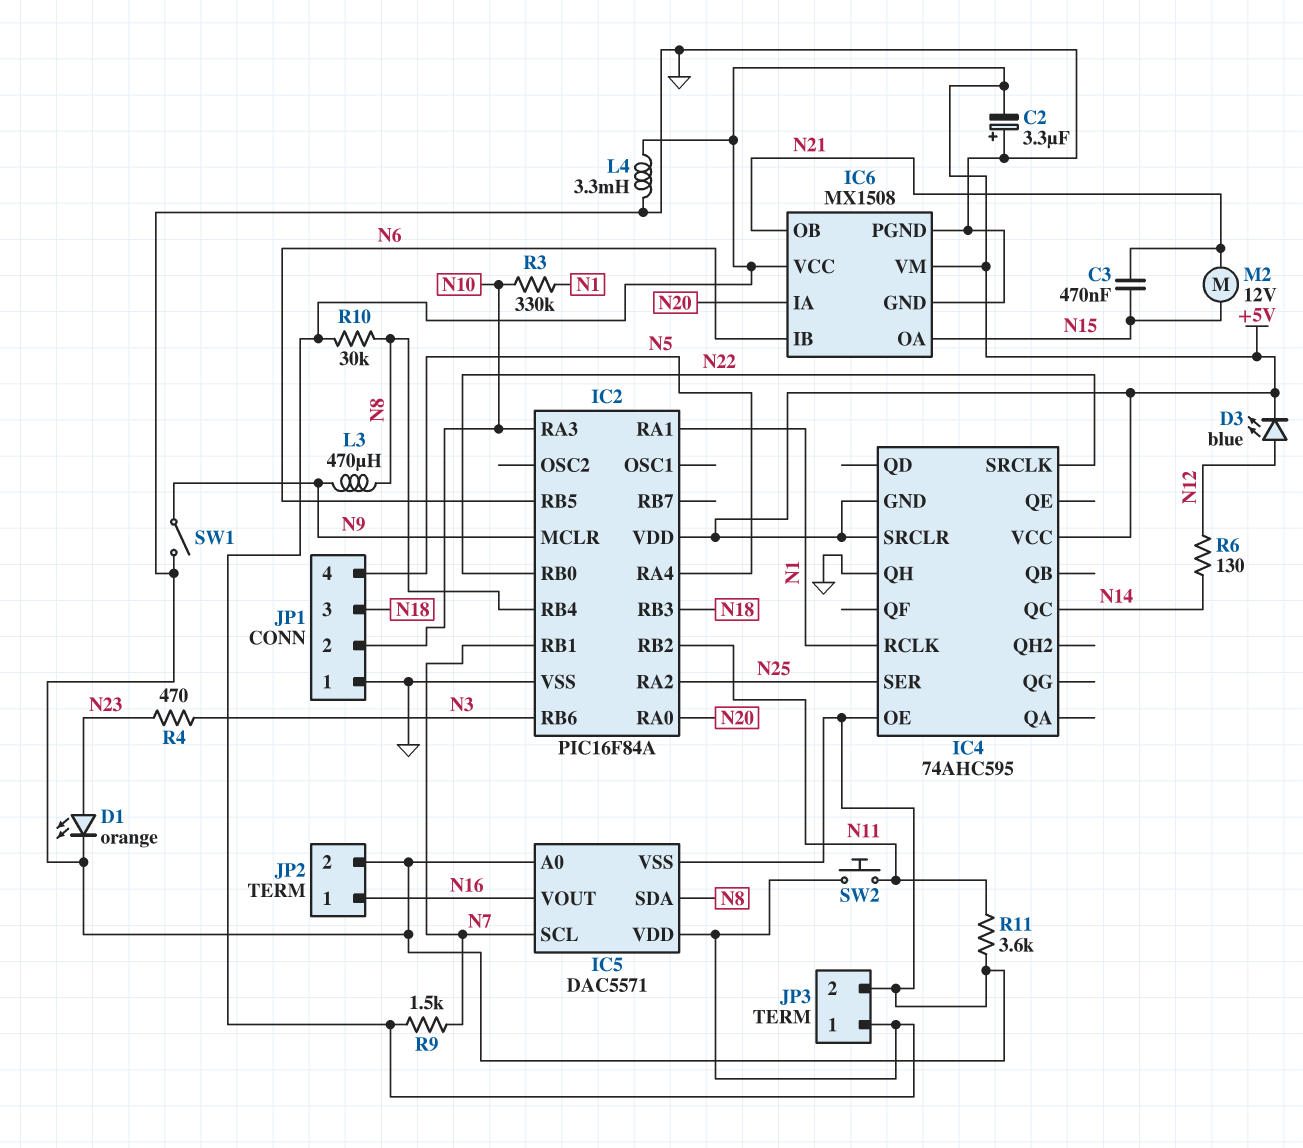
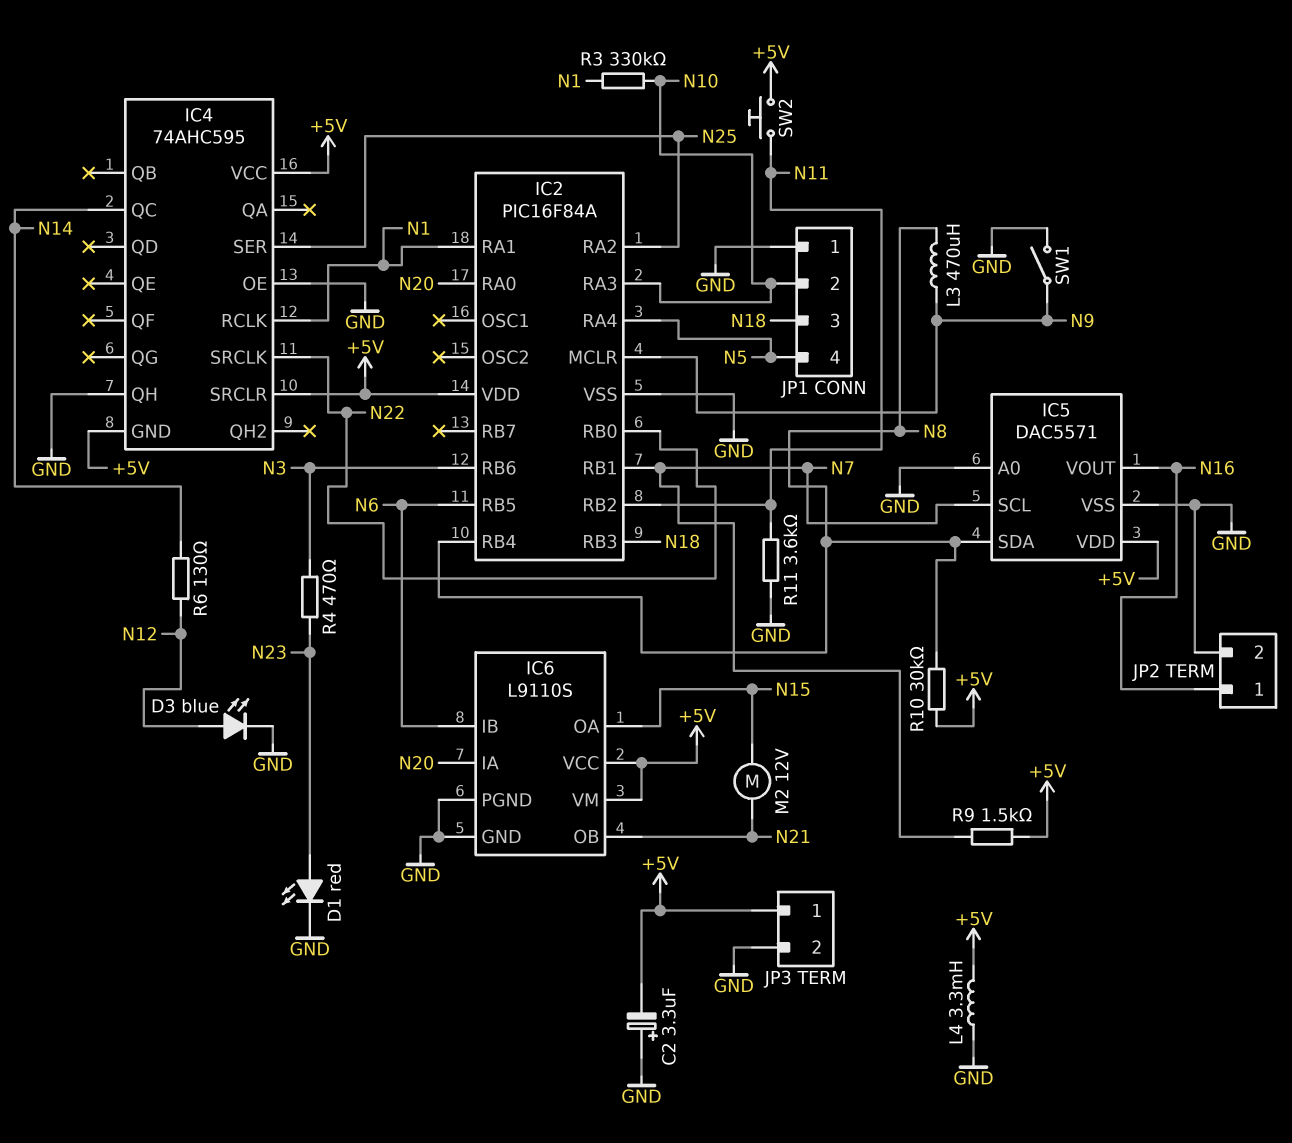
C3: 470nF (N15, N21) -> none
D1: LED orange (A N23, K GND) -> LED red (A N23, K GND)
D3: LED blue (A N12, K +5V) -> LED blue (A N12, K GND)
IC6: MX1508 -> L9110S

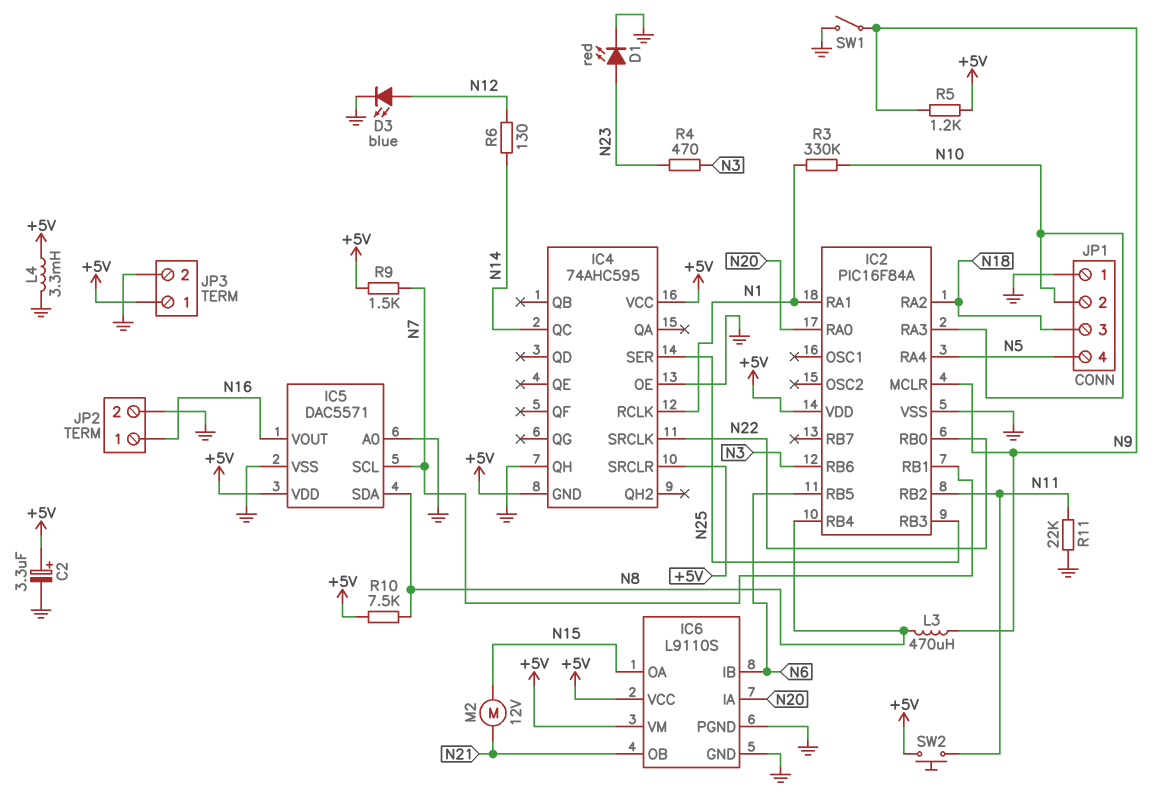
C2: 3.3uF (plus GND, minus +5V) -> 3.3uF (plus +5V, minus GND)
IC2 pin RA2: N25 -> N18
IC2 pin RB3: N18 -> N25
R5: none -> 1.2k (+5V, N9)
R10: 30k (+5V, N8) -> 7.5k (+5V, N8)
R11: 3.6k (GND, N11) -> 22k (GND, N11)

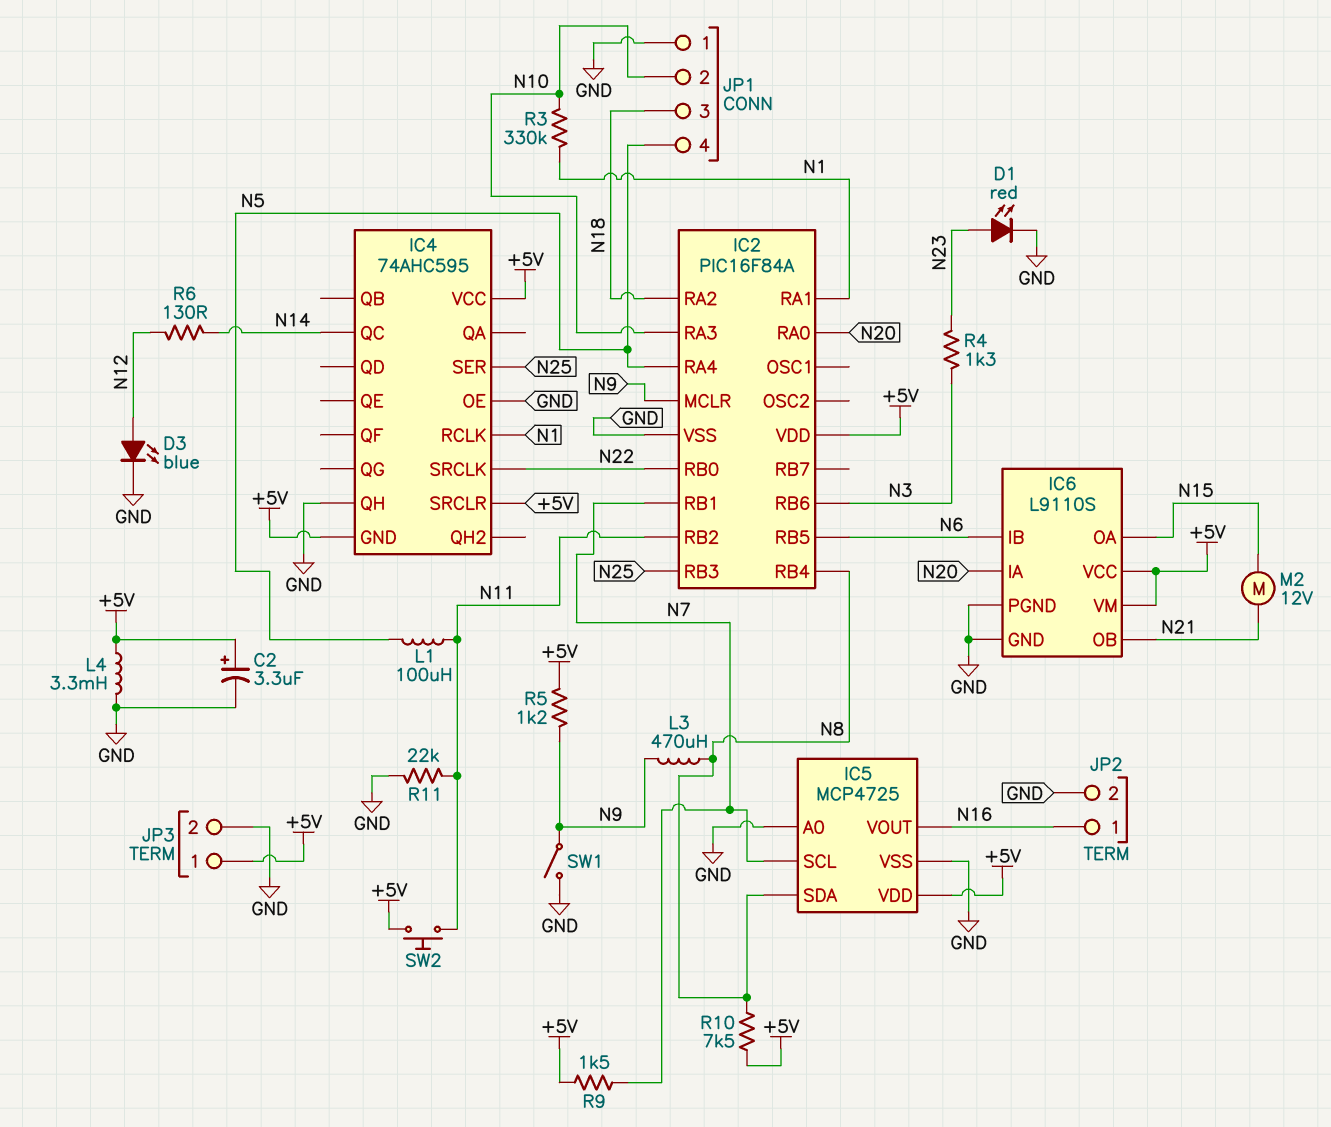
IC5: DAC5571 -> MCP4725
L1: none -> 100uH (N5, N11)
R4: 470 (N3, N23) -> 1.3k (N3, N23)

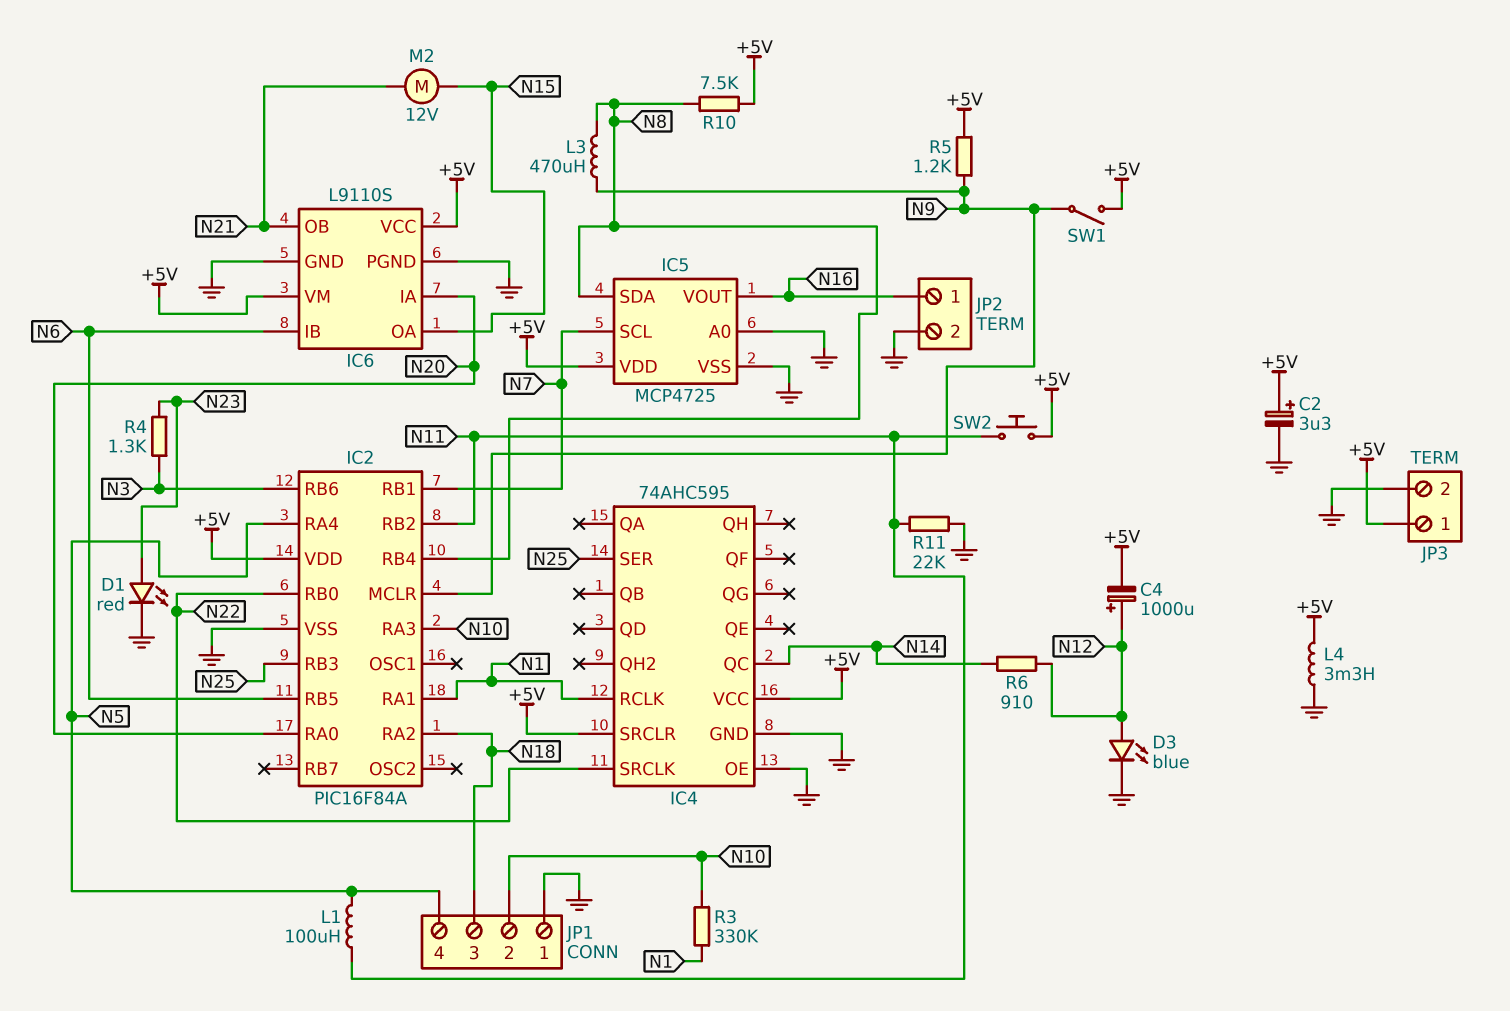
C4: none -> 1000uF (plus N12, minus +5V)
IC4 pin GND: +5V -> GND
IC4 pin QH: GND -> none
R6: 130 (N12, N14) -> 910 (N12, N14)
R9: 1.5k (+5V, N7) -> none
SW1: switch (GND, N9) -> switch (+5V, N9)

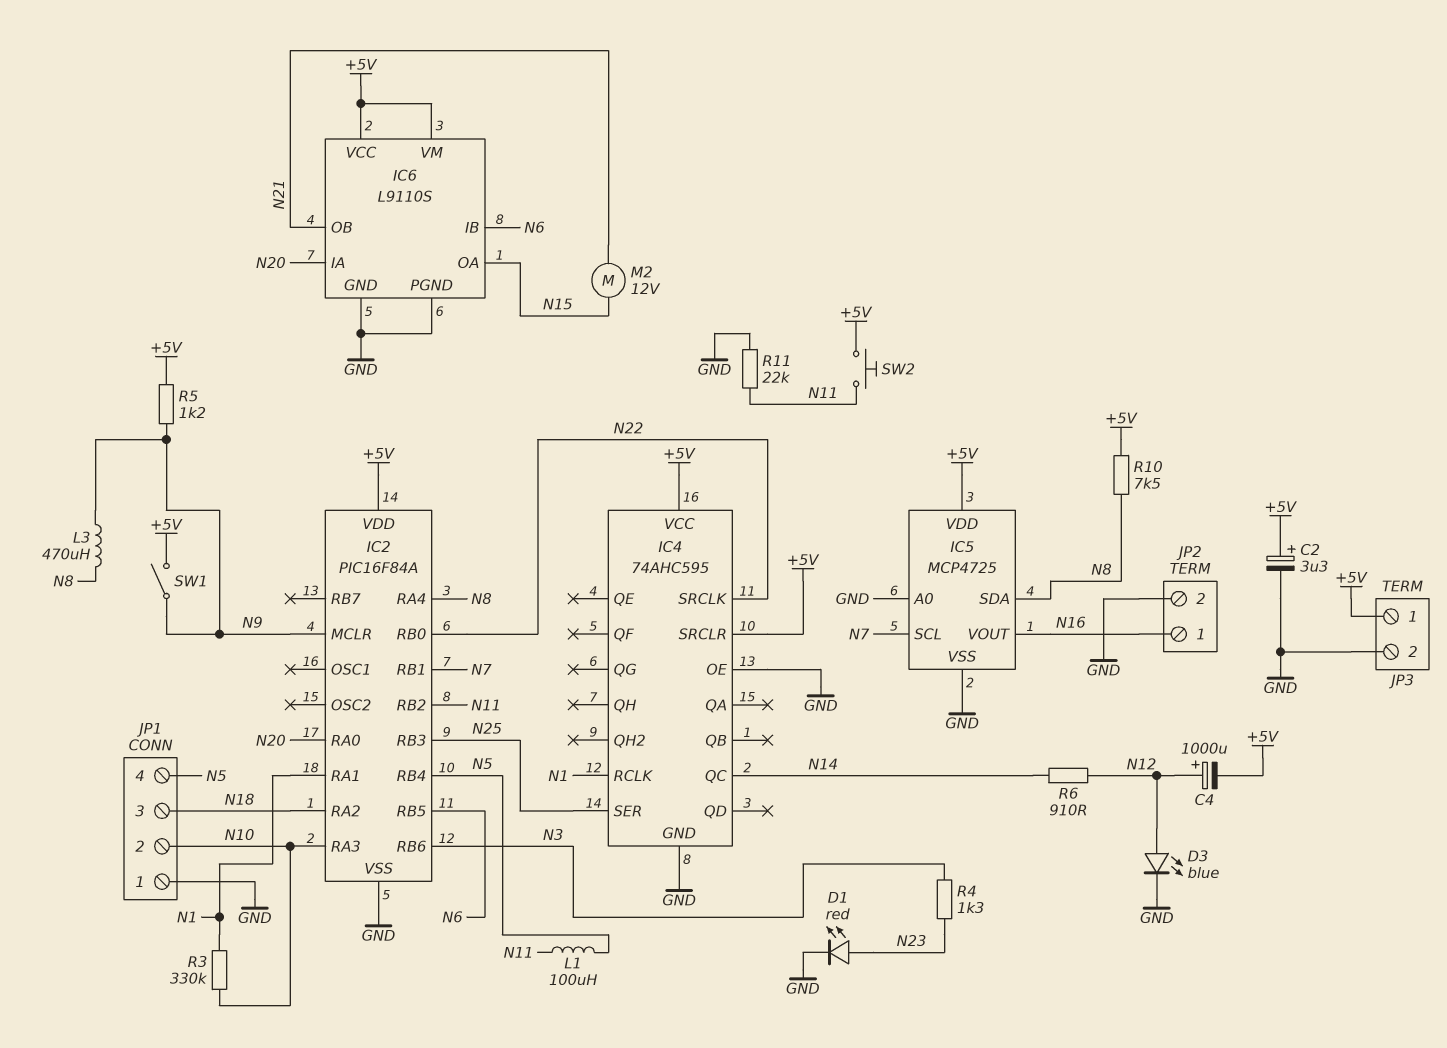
IC2 pin RA4: N5 -> N8
IC2 pin RB4: N8 -> N5
L4: 3.3mH (+5V, GND) -> none

